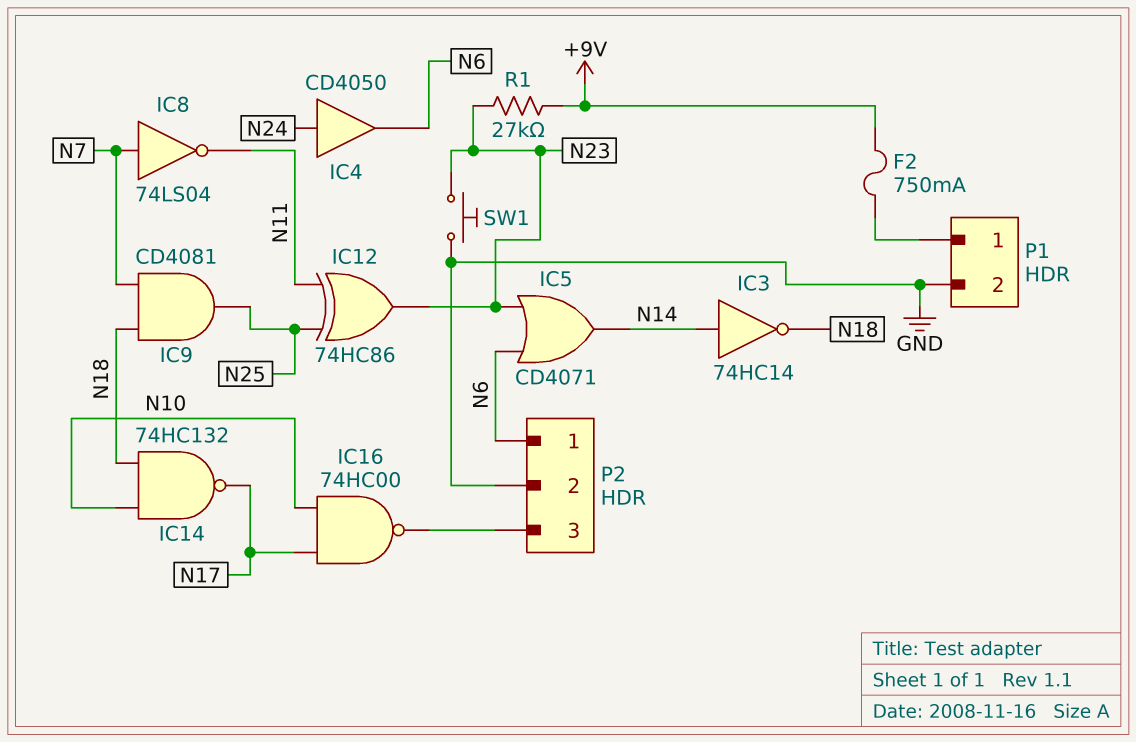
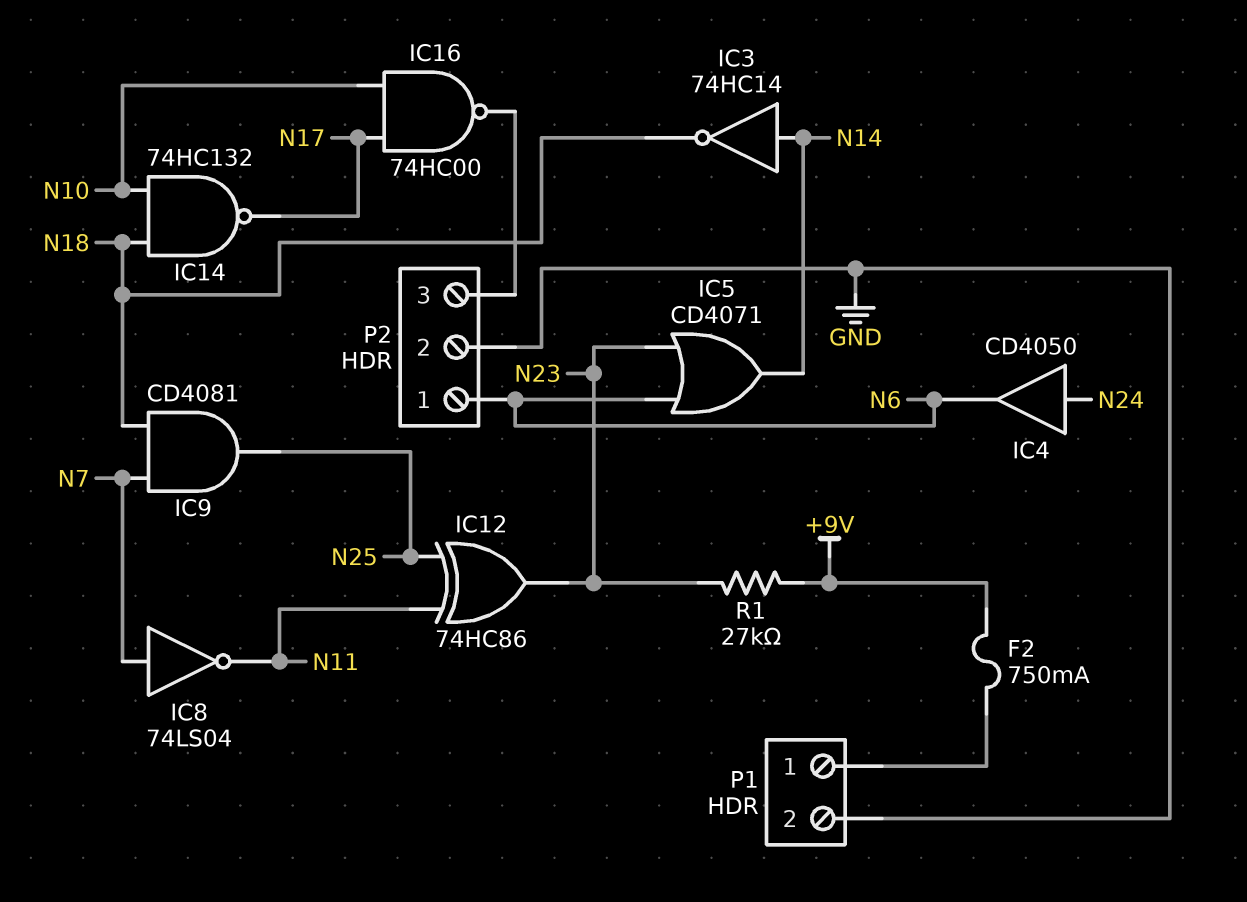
SW1: button (GND, N23) -> none

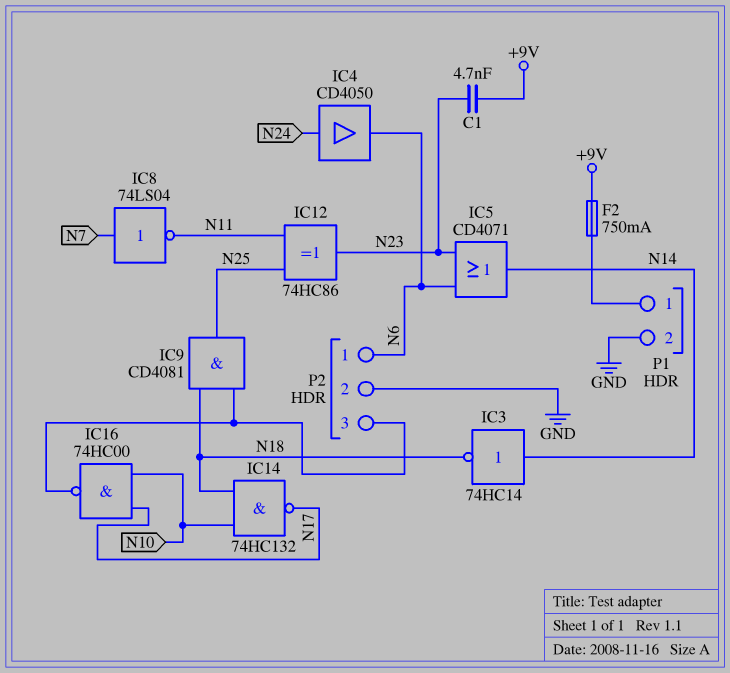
C1: none -> 4.7nF (+9V, N23)
IC9: AND CD4081 (in N7, in N18, out N25) -> AND CD4081 (in N18, in P2/3, out N25)
R1: 27k (+9V, N23) -> none

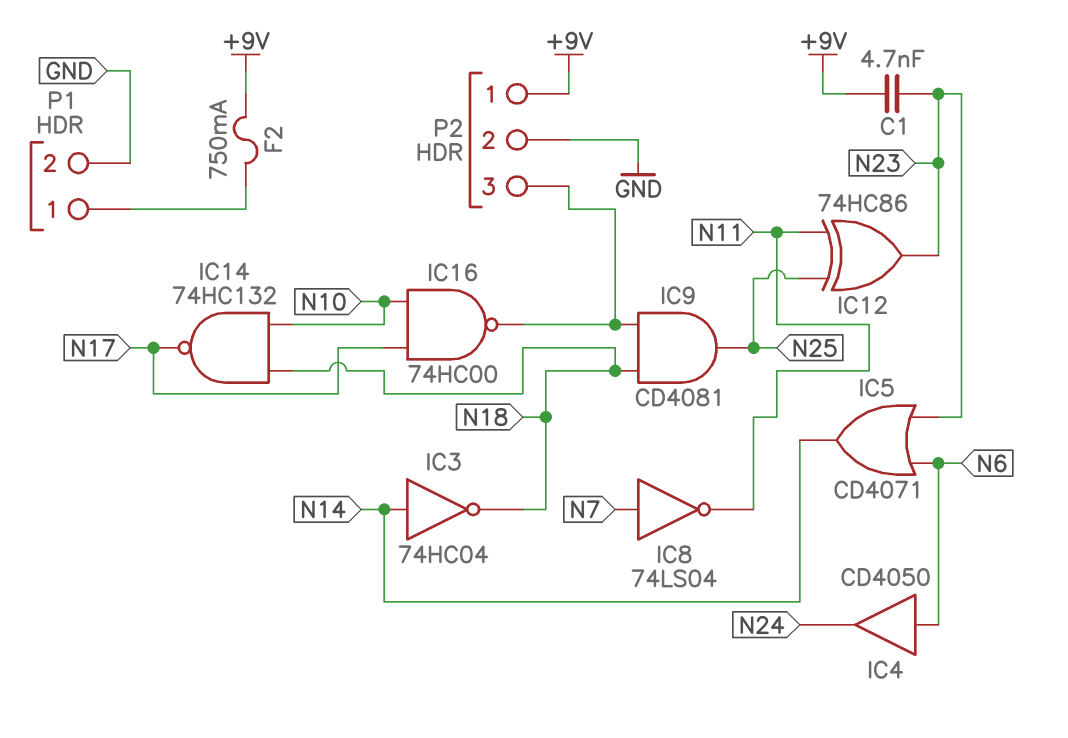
IC3: NOT 74HC14 (in N14, out N18) -> NOT 74HC04 (in N14, out N18)
IC4: buffer CD4050 (in N24, out N6) -> buffer CD4050 (in N6, out N24)
P2 pin 1: N6 -> +9V

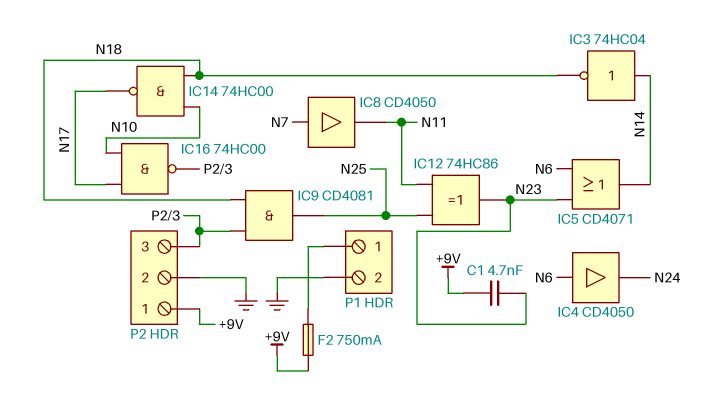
IC8: NOT 74LS04 (in N7, out N11) -> buffer CD4050 (in N7, out N11)
IC14: NAND 74HC132 (in N10, in N18, out N17) -> NAND 74HC00 (in N10, in N18, out N17)

